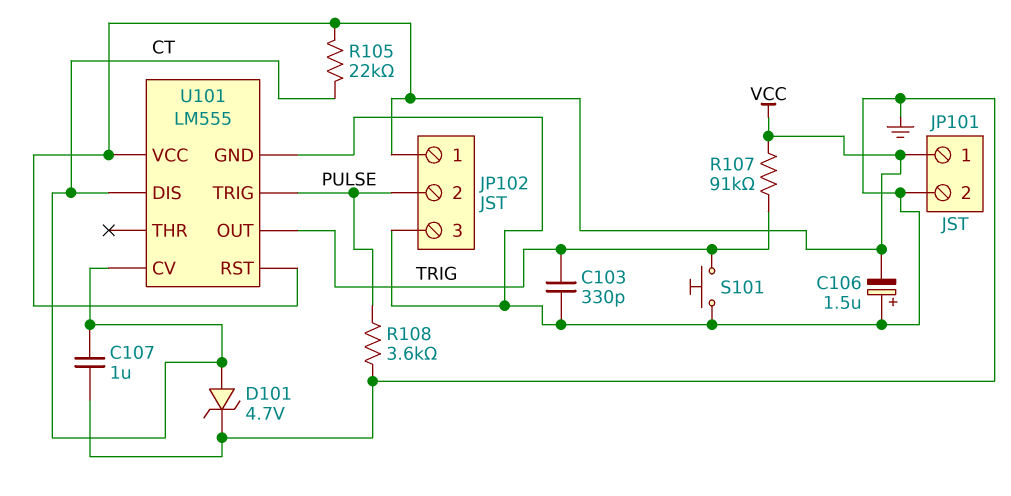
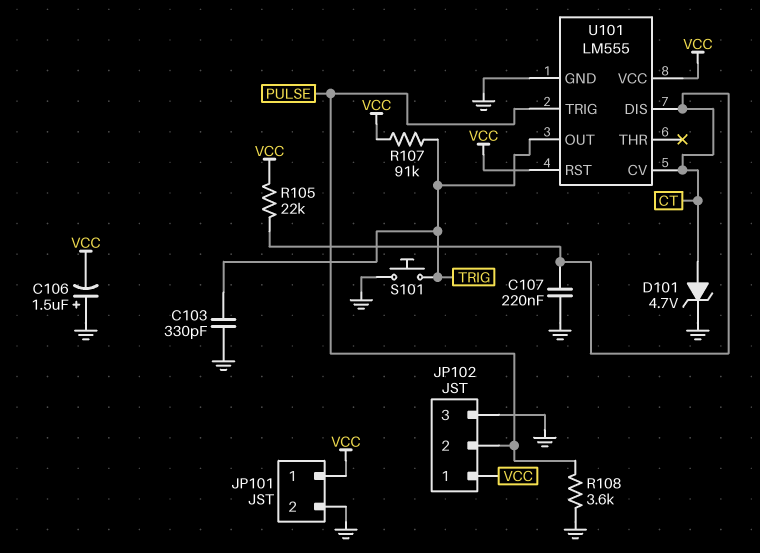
C107: 1uF (CT, GND) -> 220nF (CT, GND)

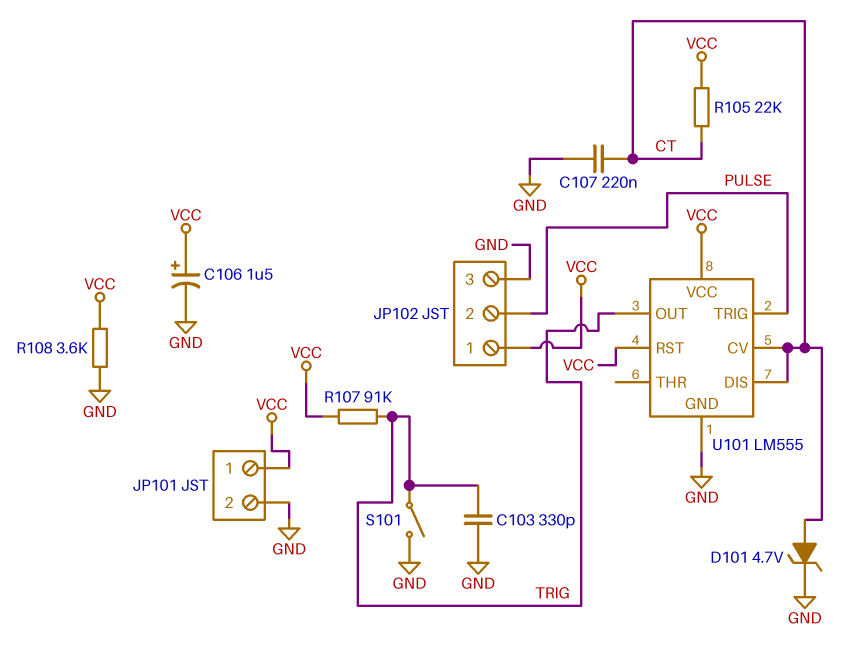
C106: 1.5uF (plus GND, minus VCC) -> 1.5uF (plus VCC, minus GND)
R108: 3.6k (GND, PULSE) -> 3.6k (GND, VCC)
S101: button (GND, TRIG) -> switch (GND, TRIG)

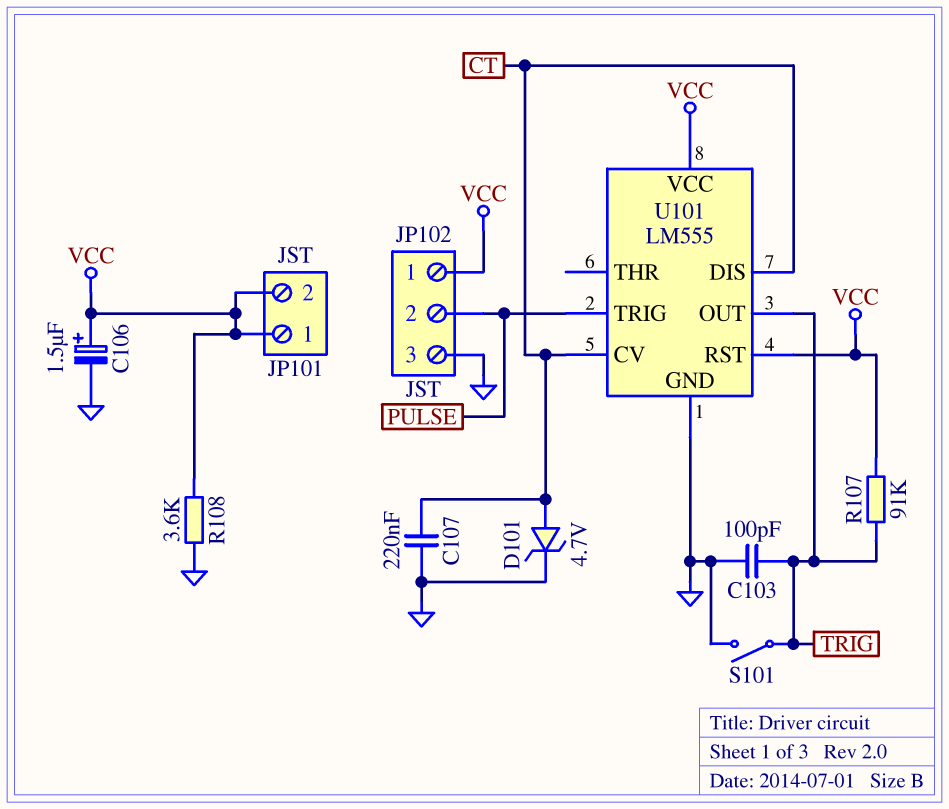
C103: 330pF (GND, TRIG) -> 100pF (GND, TRIG)
JP101 pin 2: GND -> VCC
R105: 22k (CT, VCC) -> none

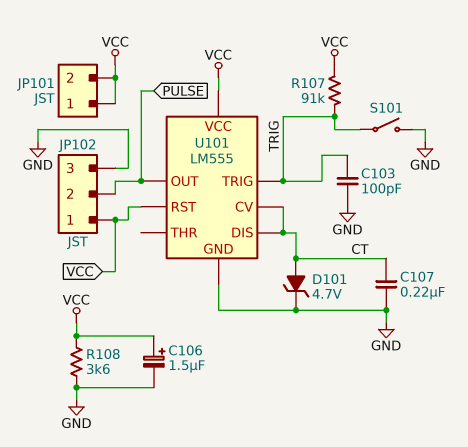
U101 pin OUT: TRIG -> PULSE
U101 pin TRIG: PULSE -> TRIG

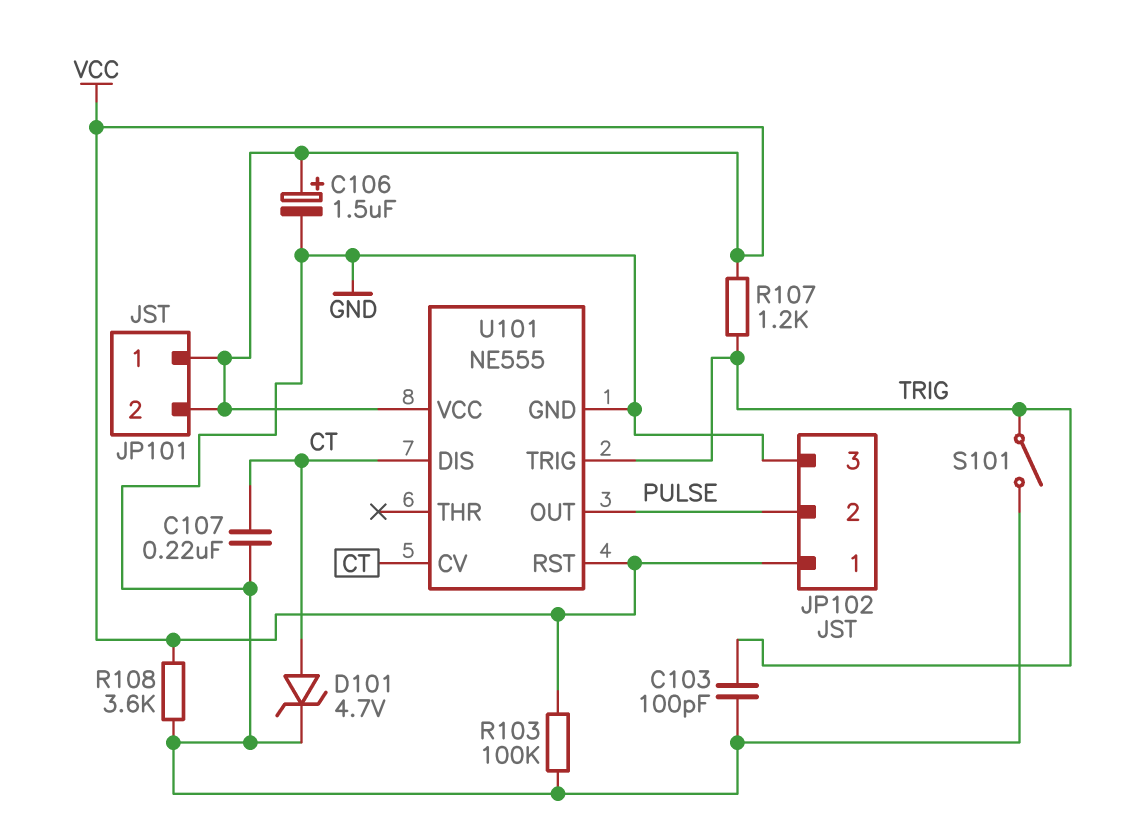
R103: none -> 100k (GND, VCC)
R107: 91k (TRIG, VCC) -> 1.2k (TRIG, VCC)
U101: LM555 -> NE555

